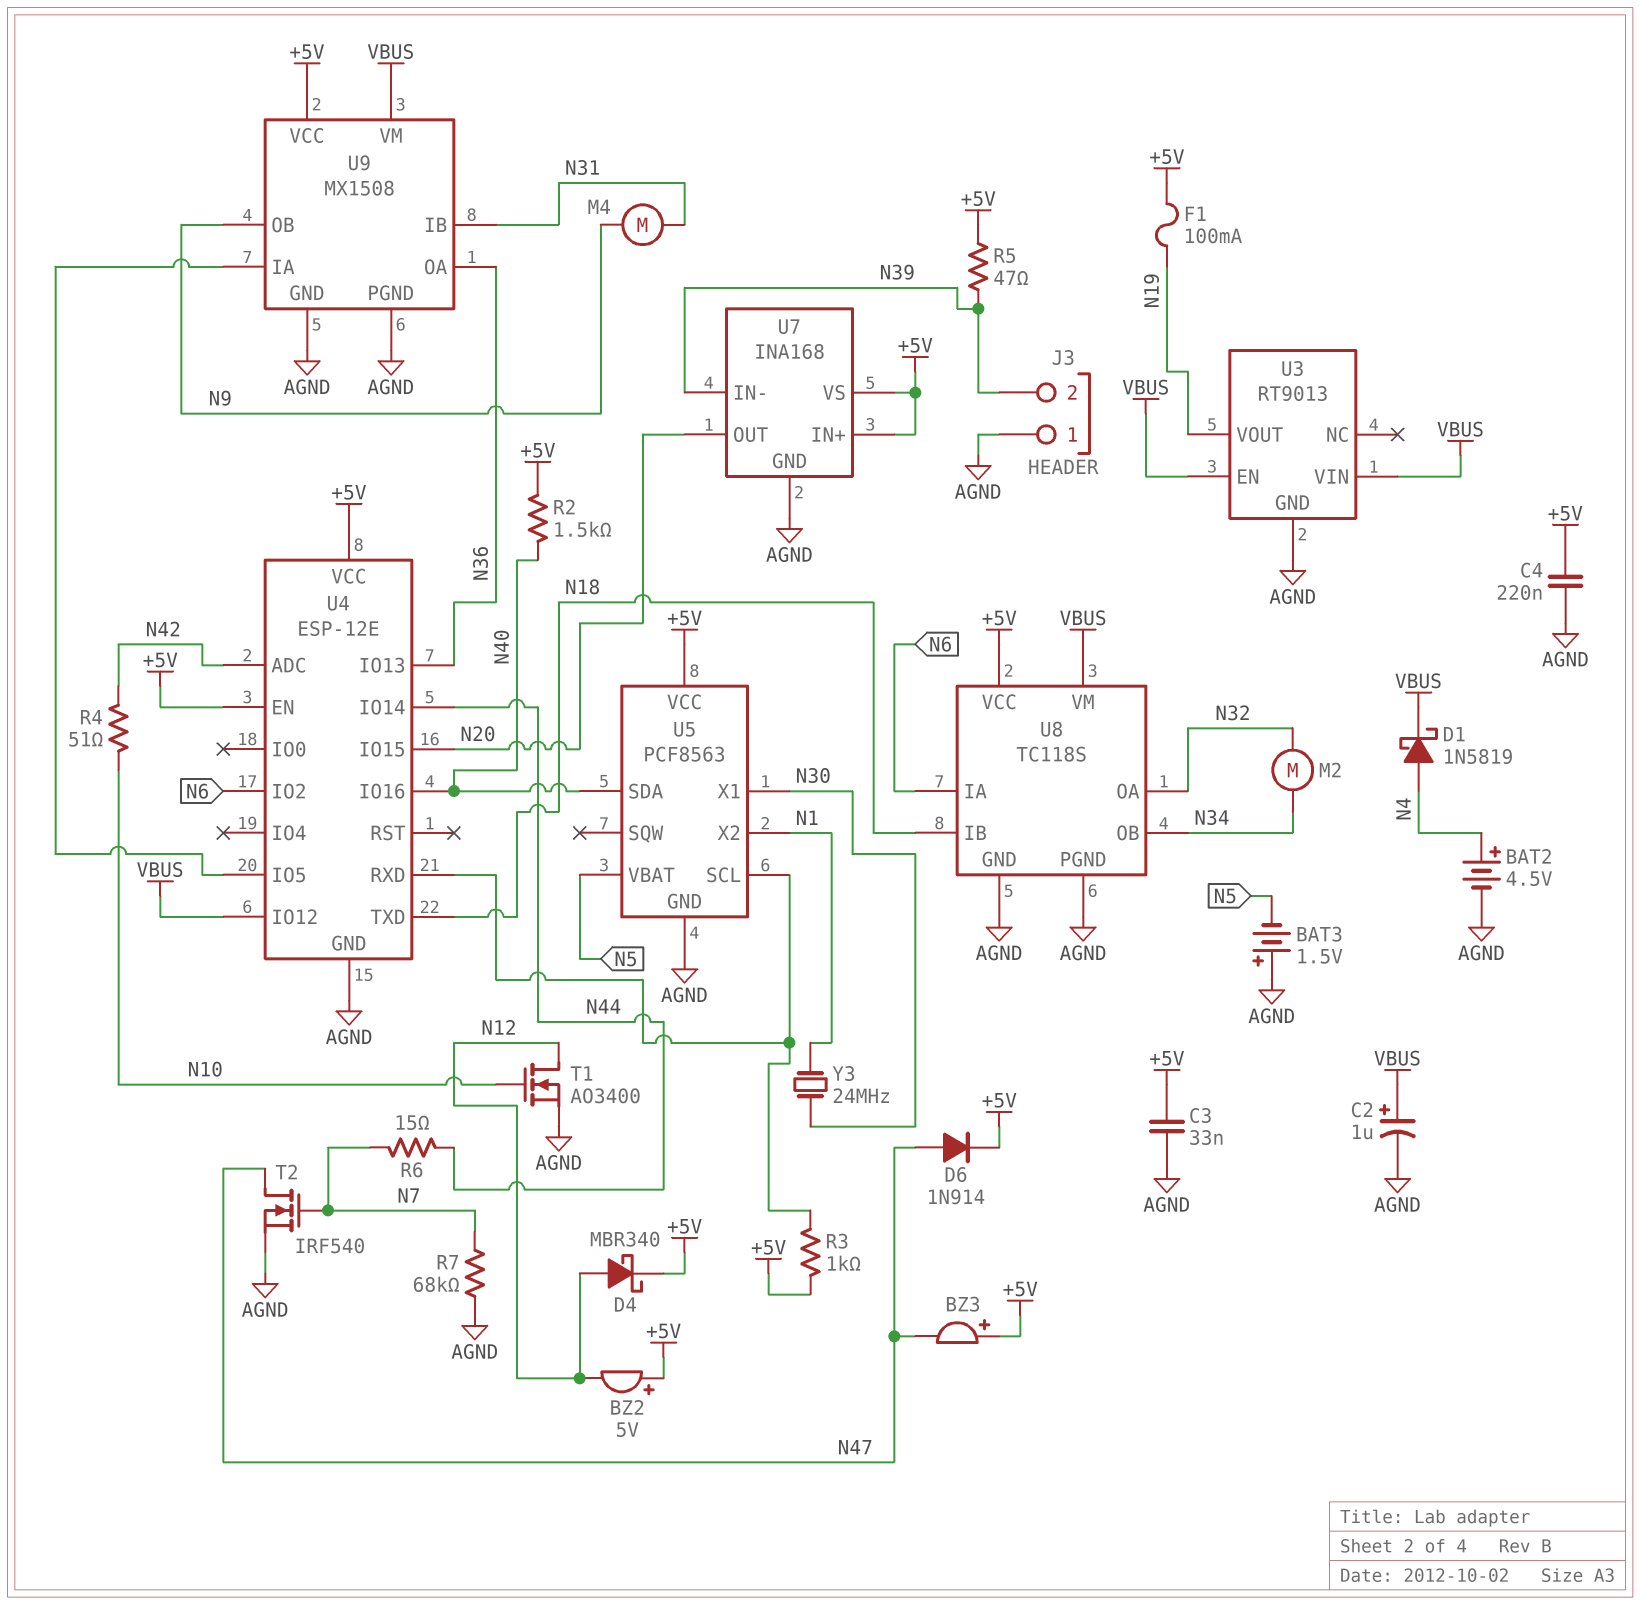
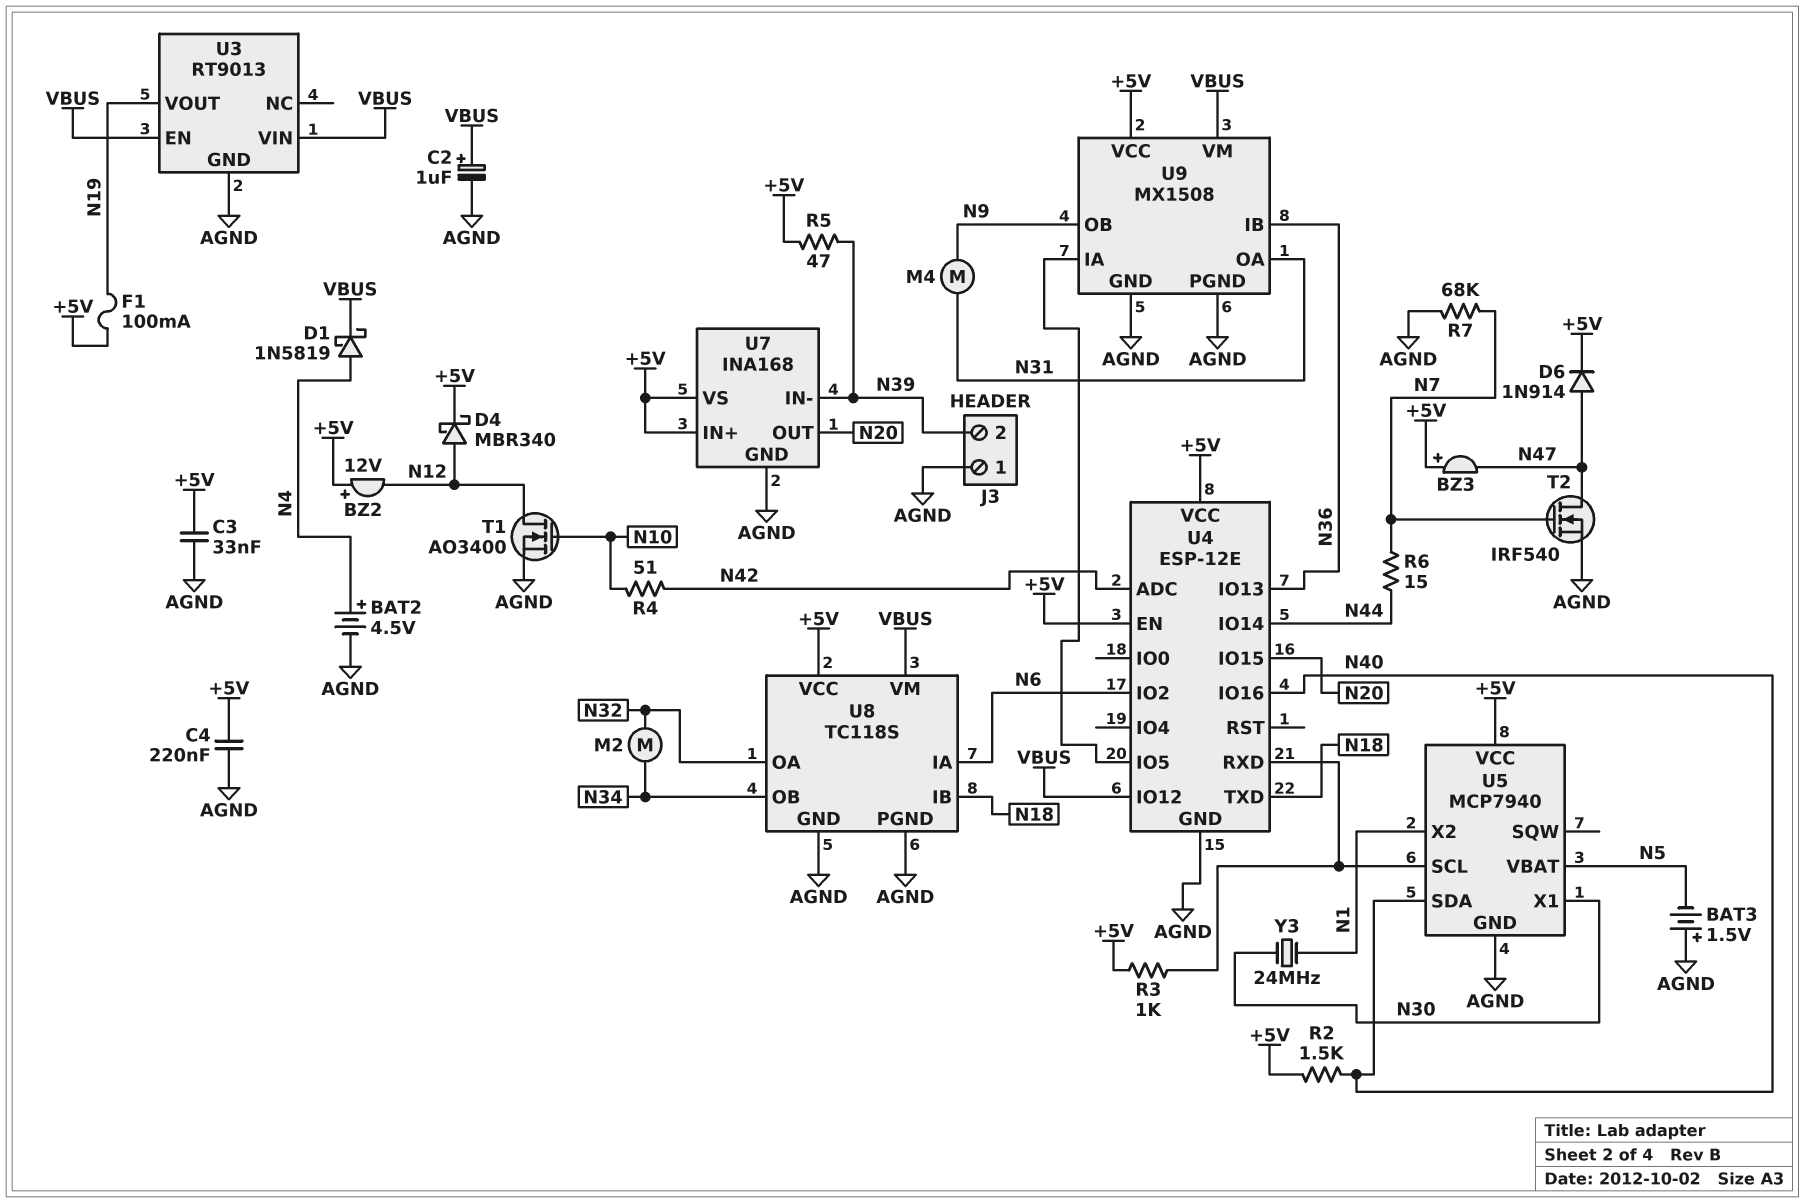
BZ2: buzzer 5V (plus +5V, minus N12) -> buzzer 12V (plus +5V, minus N12)
U5: PCF8563 -> MCP7940
U9 pin IB: N31 -> N36
U9 pin OA: N36 -> N31

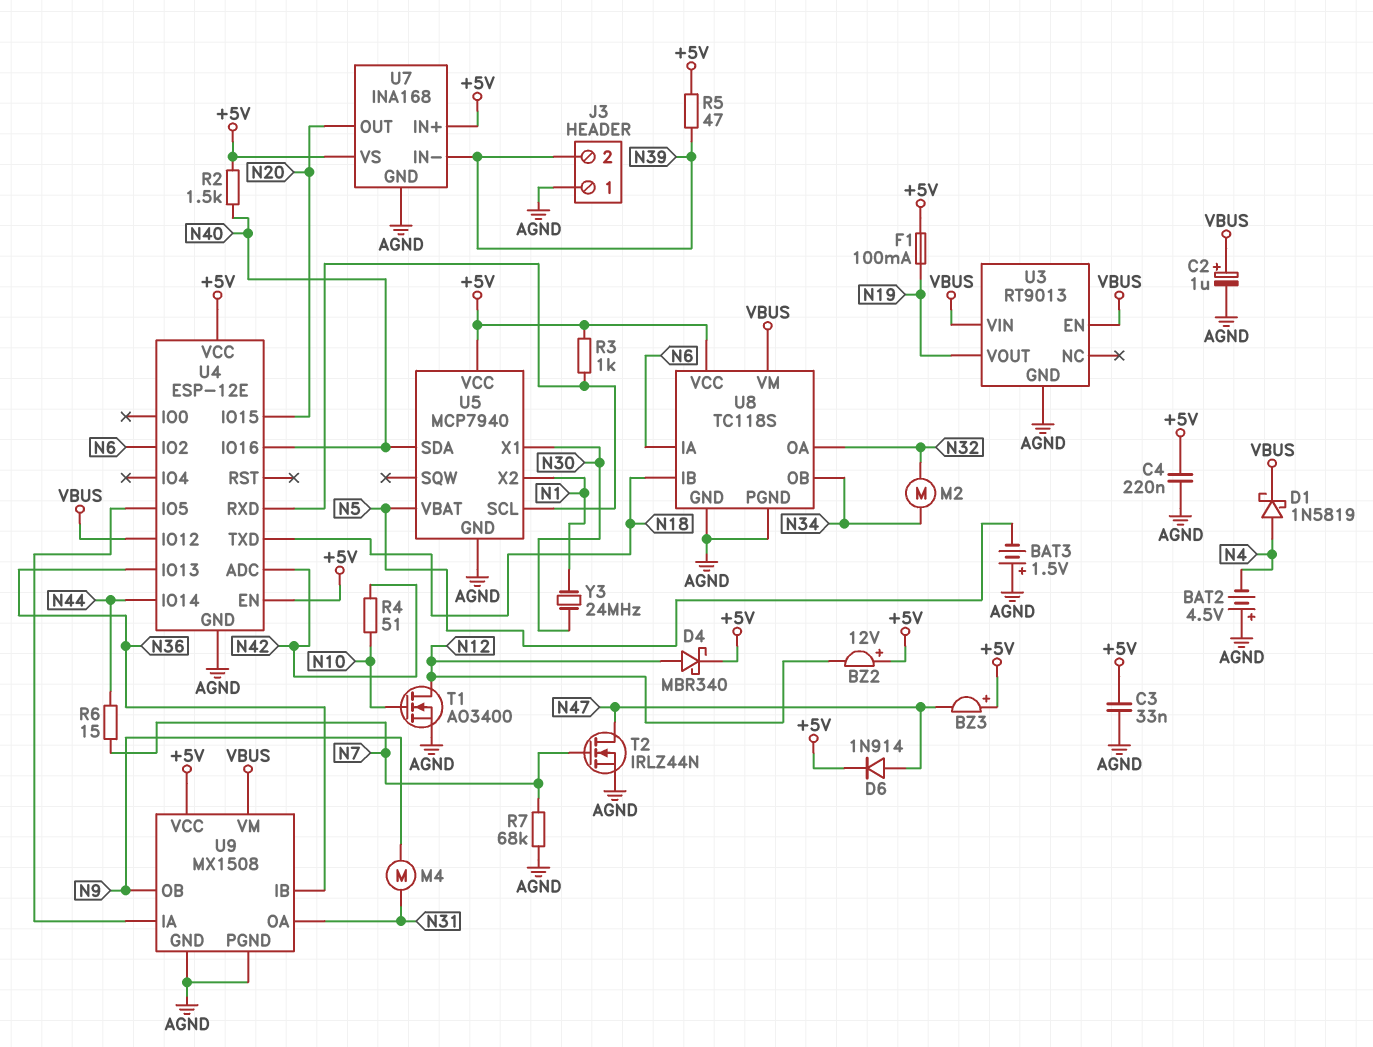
BAT2: 4.5V (plus N4, minus AGND) -> 4.5V (plus AGND, minus N4)
T2: NMOS IRF540 (G N7, D N47, S AGND) -> NMOS IRLZ44N (G N7, D N47, S AGND)

